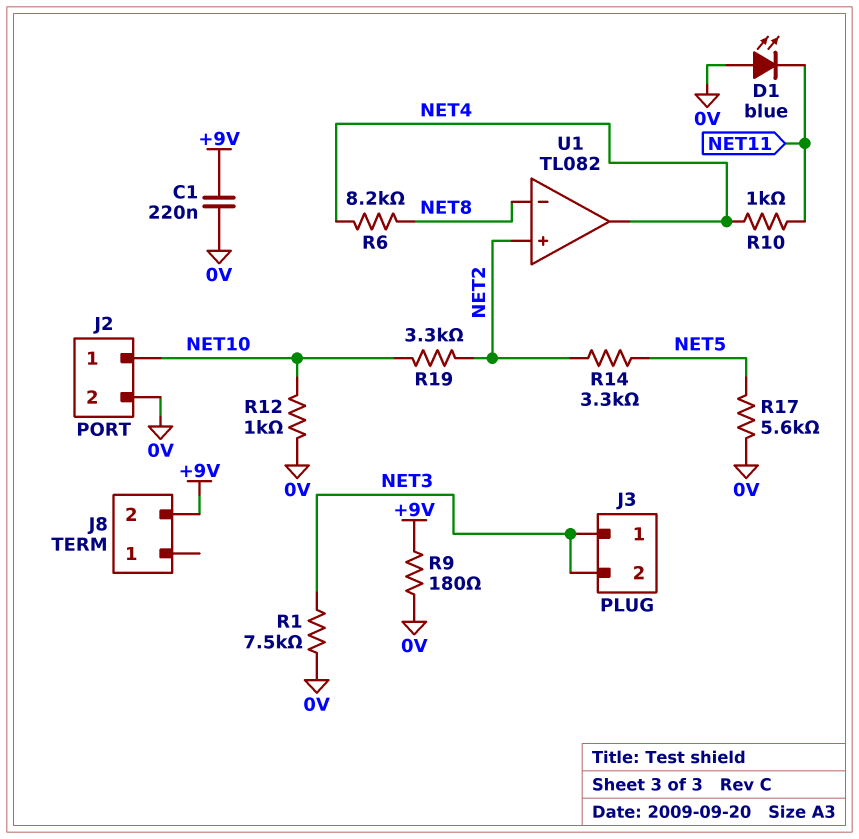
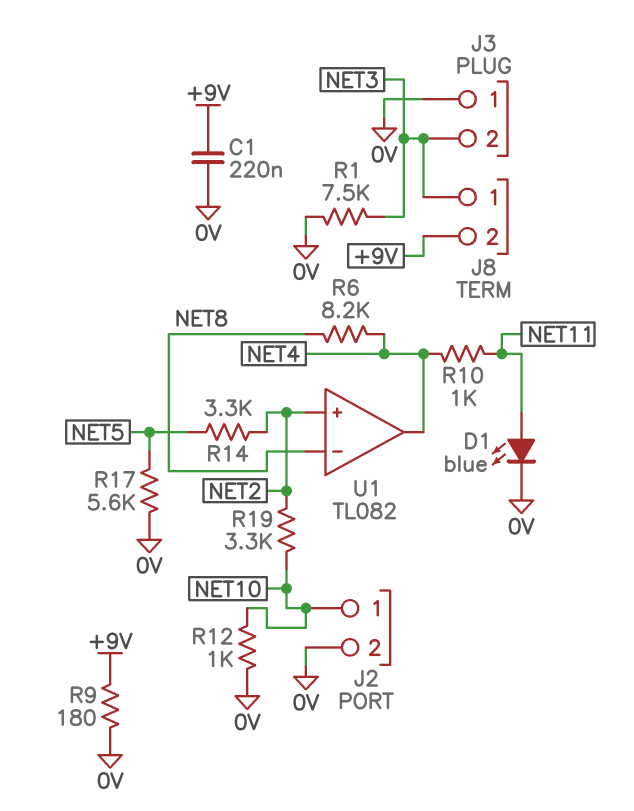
D1: LED blue (A 0V, K NET11) -> LED blue (A NET11, K 0V)
J3 pin 1: NET3 -> 0V
J8 pin 1: none -> NET3

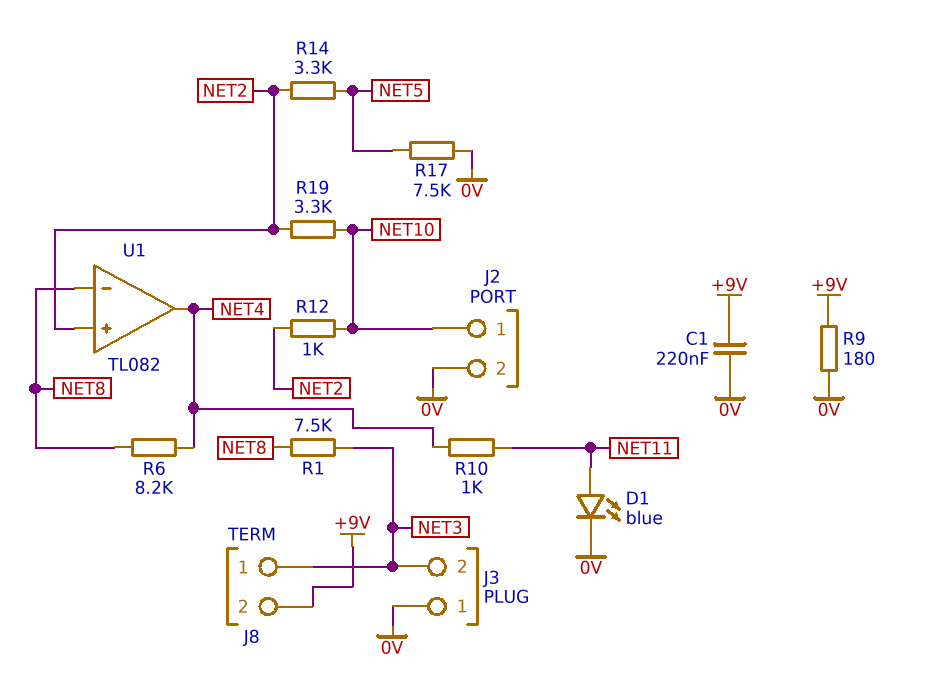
R1: 7.5k (0V, NET3) -> 7.5k (NET3, NET8)
R12: 1k (0V, NET10) -> 1k (NET2, NET10)
R17: 5.6k (0V, NET5) -> 7.5k (0V, NET5)

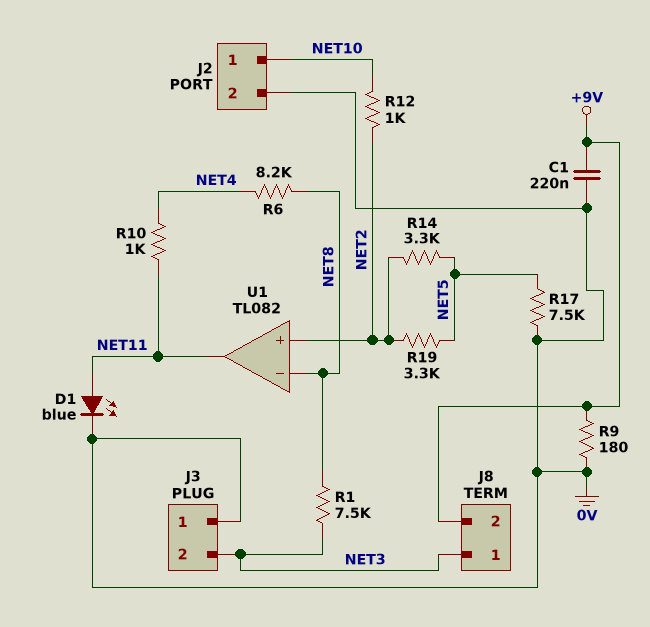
R19: 3.3k (NET2, NET10) -> 3.3k (NET2, NET5)
U1 pin out: NET4 -> NET11

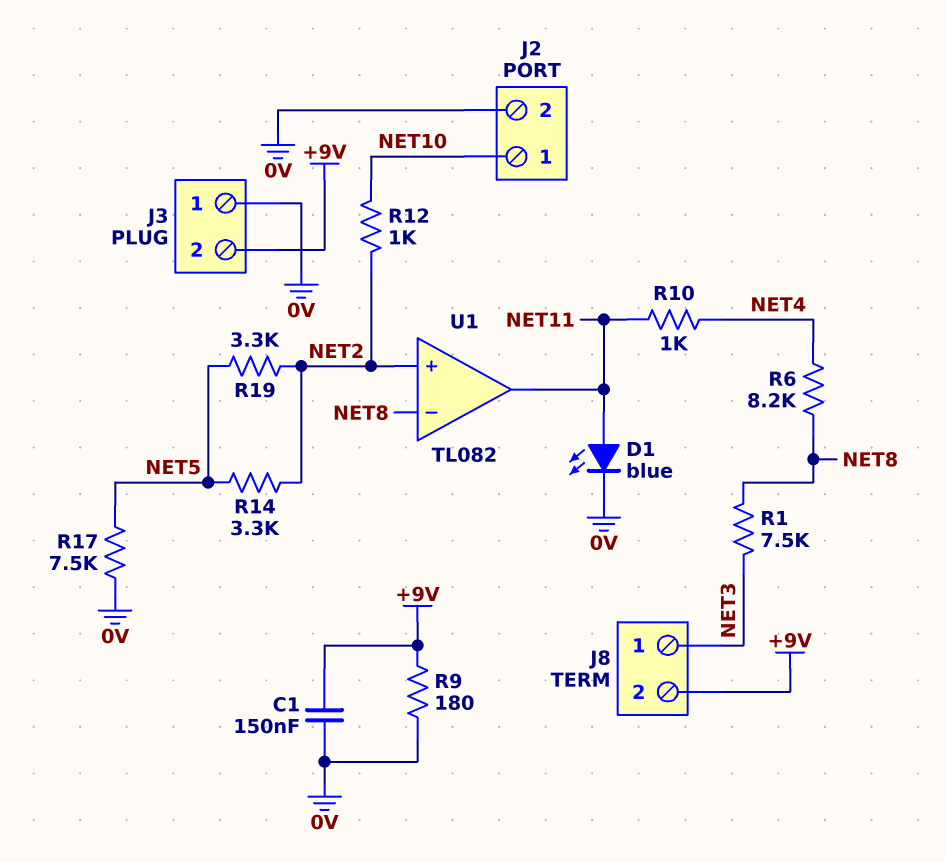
C1: 220nF (+9V, 0V) -> 150nF (+9V, 0V)
J3 pin 2: NET3 -> +9V

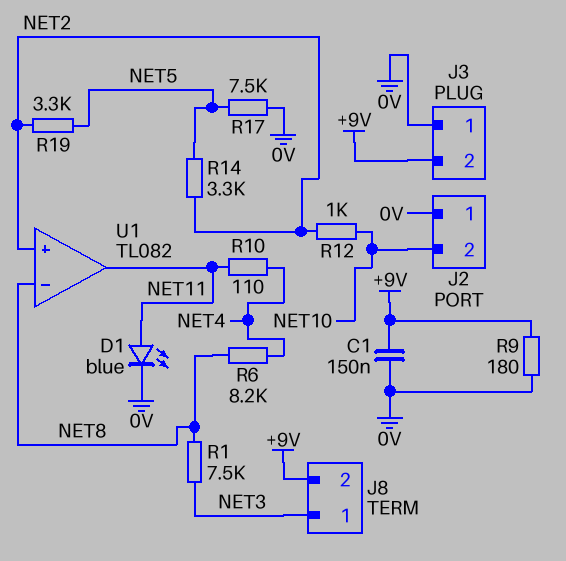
J2 pin 1: NET10 -> 0V
J2 pin 2: 0V -> NET10
R10: 1k (NET4, NET11) -> 110 (NET4, NET11)

